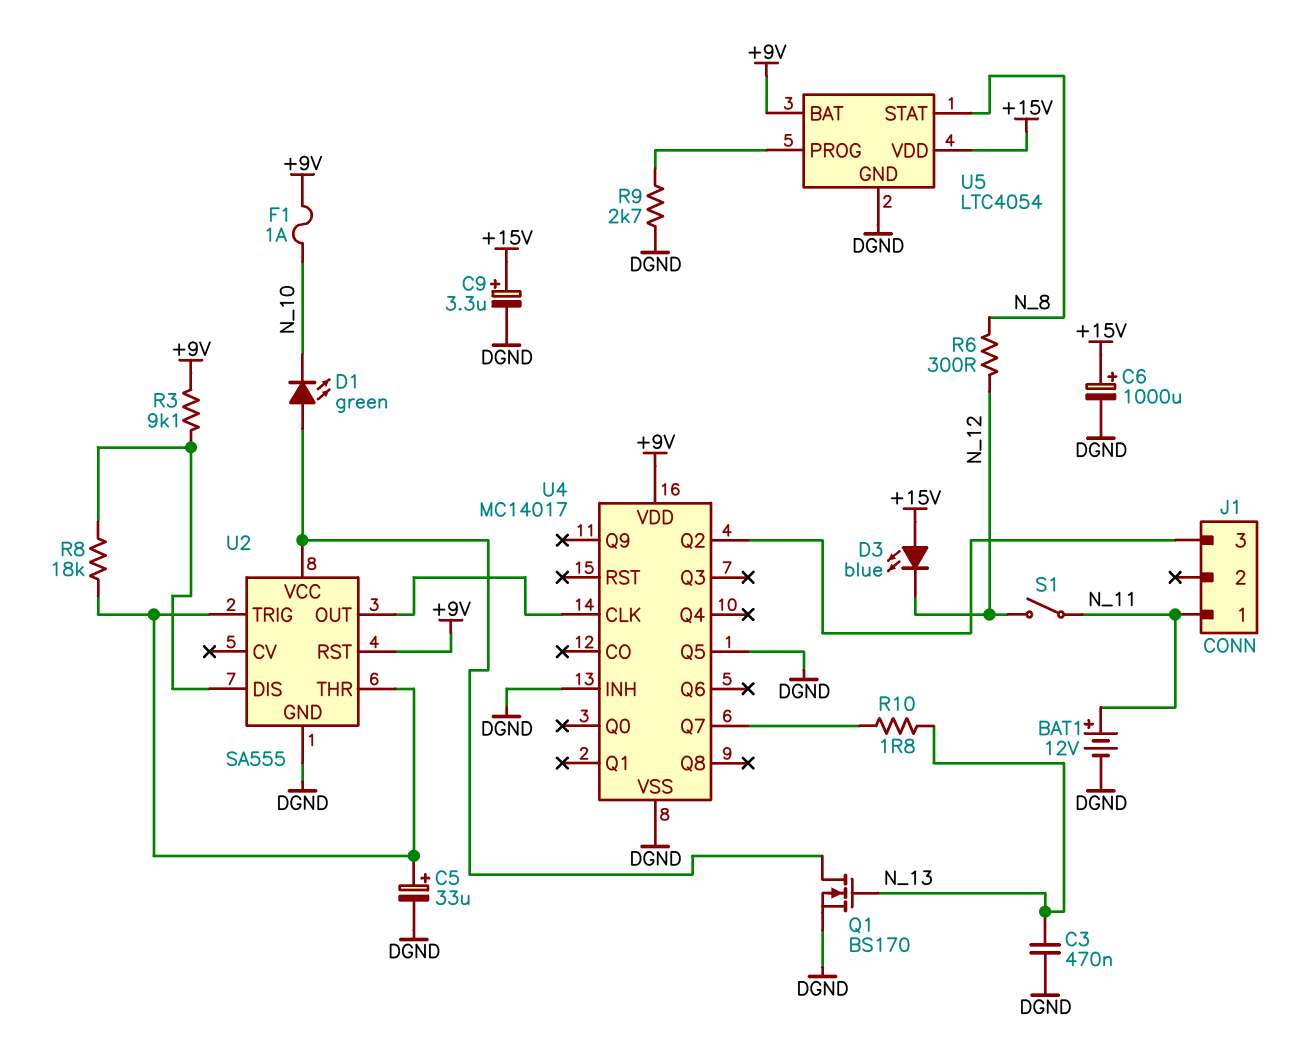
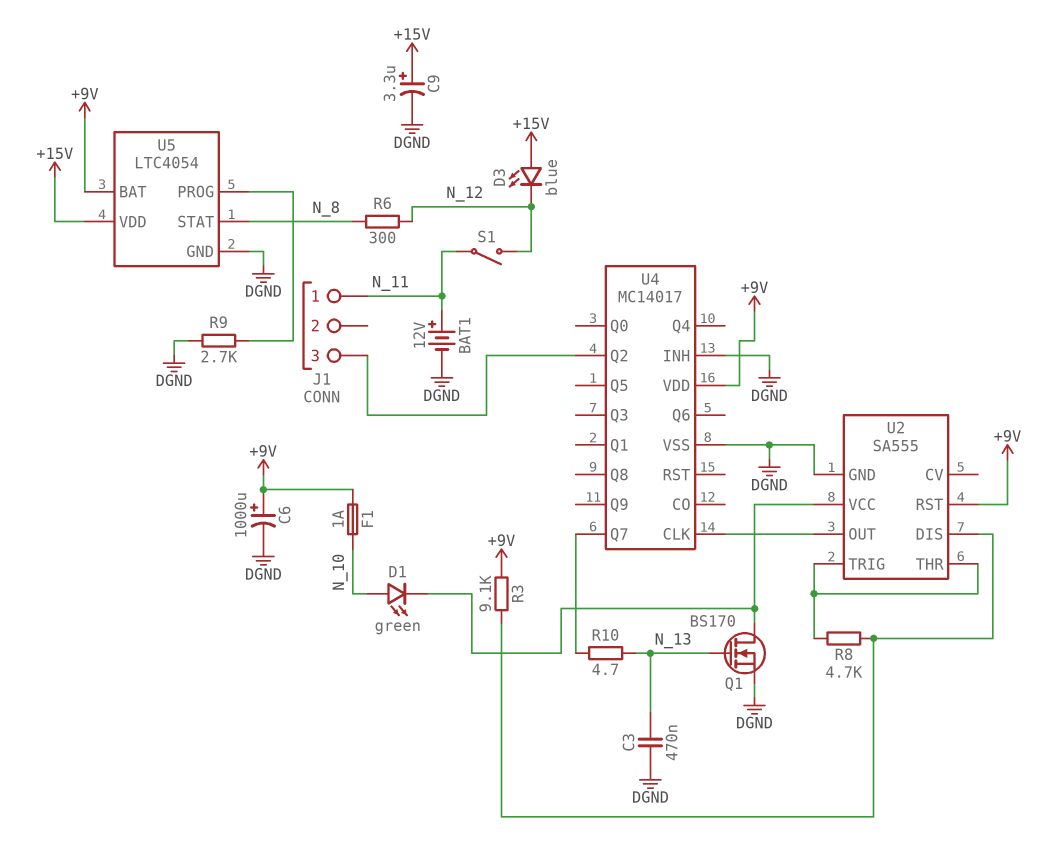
C5: 33uF (plus U2/THR, minus DGND) -> none
C6: 1000uF (plus +15V, minus DGND) -> 1000uF (plus +9V, minus DGND)
D1: LED green (A U2/VCC, K N_10) -> LED green (A N_10, K U2/VCC)
R8: 18k (U2/DIS, U2/THR) -> 4.7k (U2/DIS, U2/THR)
R10: 1.8 (N_13, U4/Q7) -> 4.7 (N_13, U4/Q7)
U4 pin Q5: DGND -> none

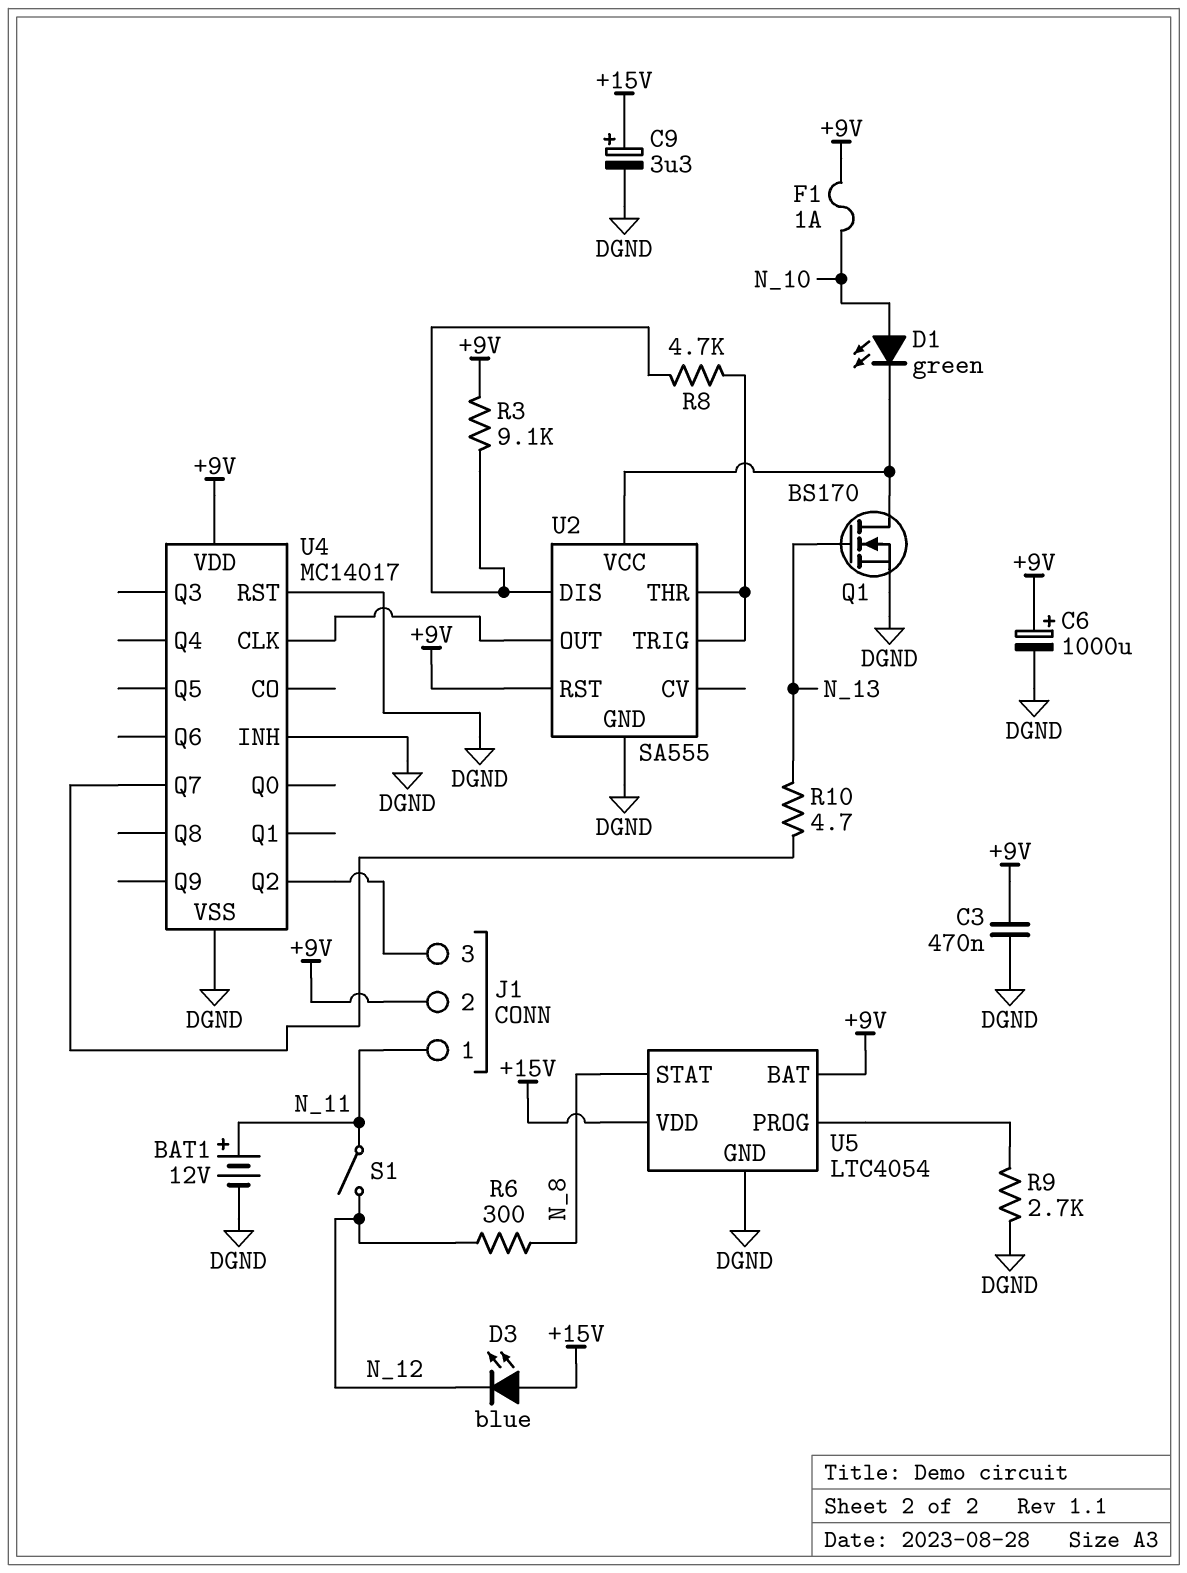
C3: 470nF (DGND, N_13) -> 470nF (+9V, DGND)
J1 pin 2: none -> +9V
U4 pin RST: none -> DGND

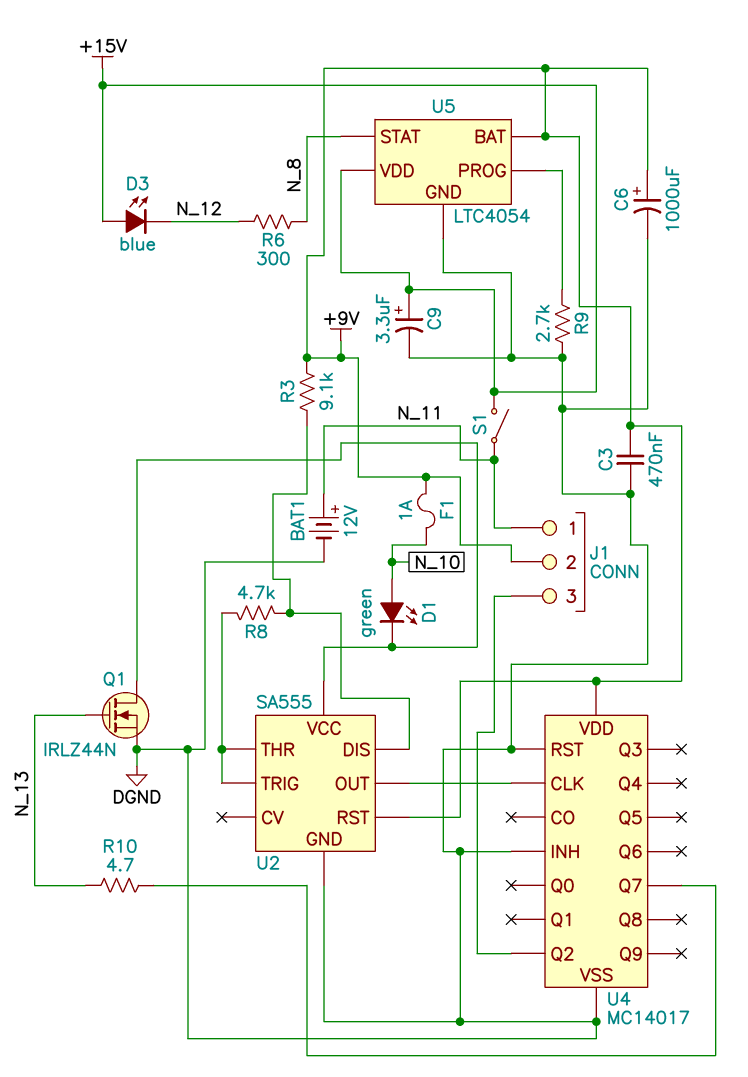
Q1: NMOS BS170 (G N_13, D U2/VCC, S DGND) -> NMOS IRLZ44N (G N_13, D U2/VCC, S DGND)
S1: switch (N_11, N_12) -> switch (+15V, N_11)

